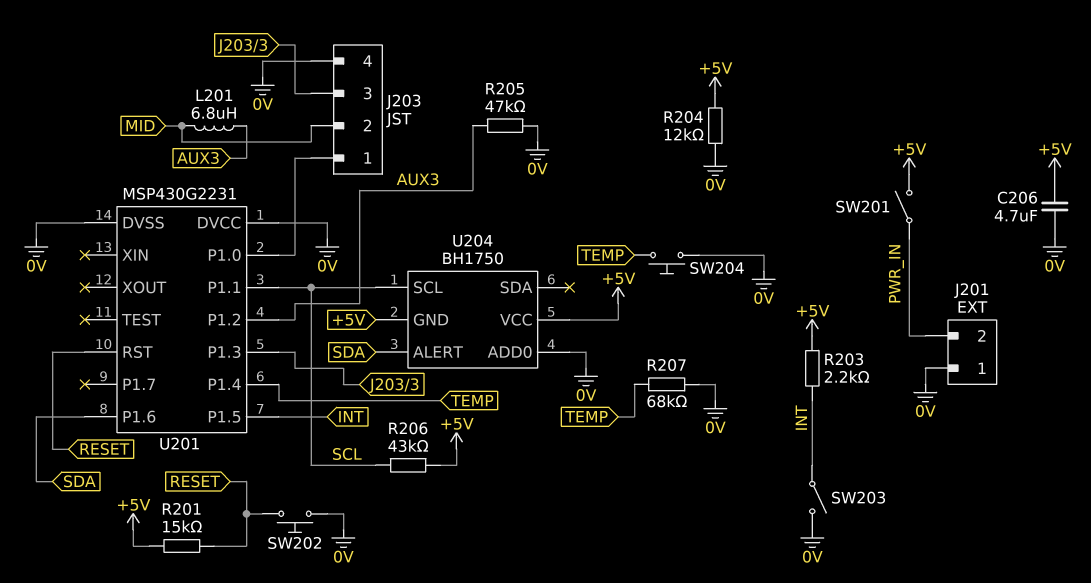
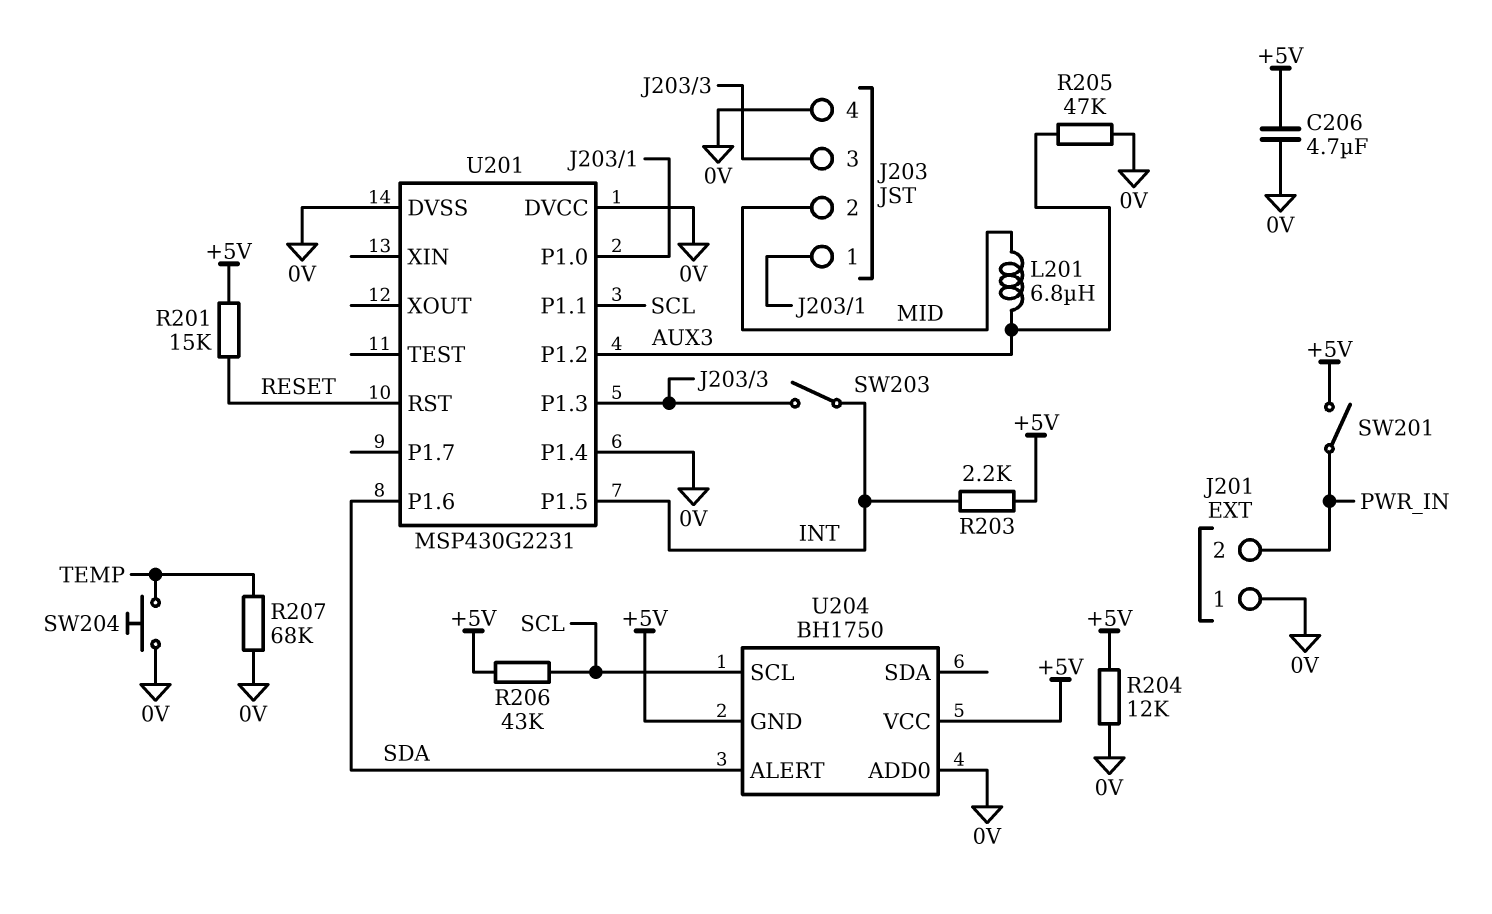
SW202: button (0V, RESET) -> none
SW203: switch (0V, INT) -> switch (INT, J203/3)
U201 pin P1.4: TEMP -> 0V

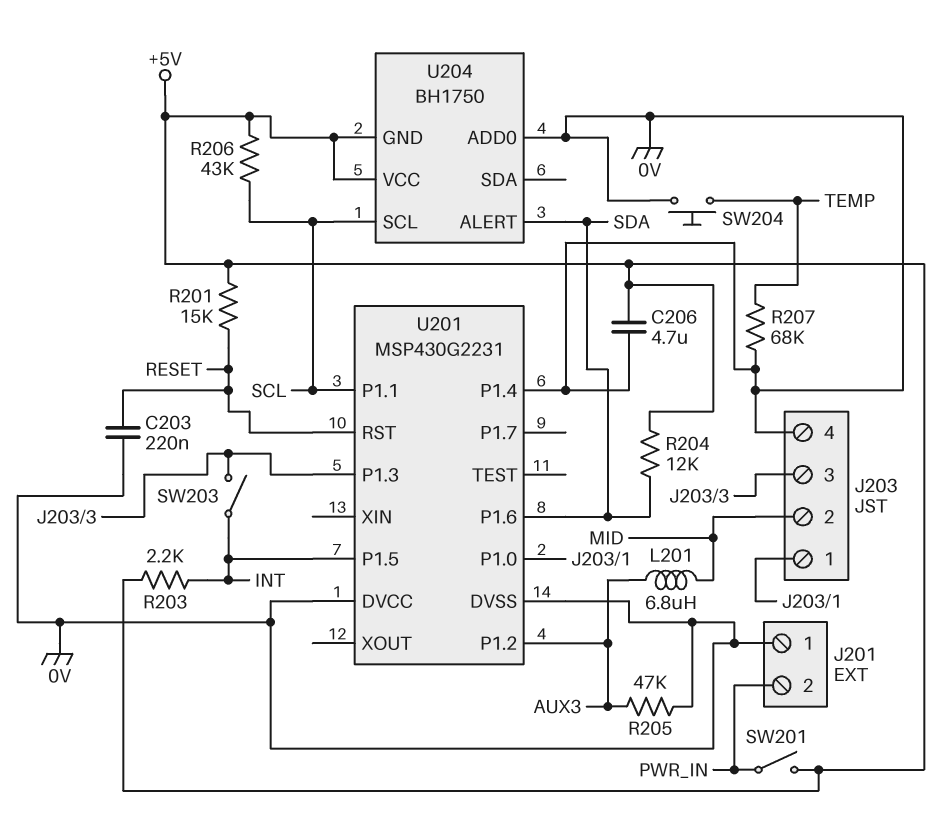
C203: none -> 220nF (0V, RESET)
R204: 12k (+5V, 0V) -> 12k (+5V, SDA)

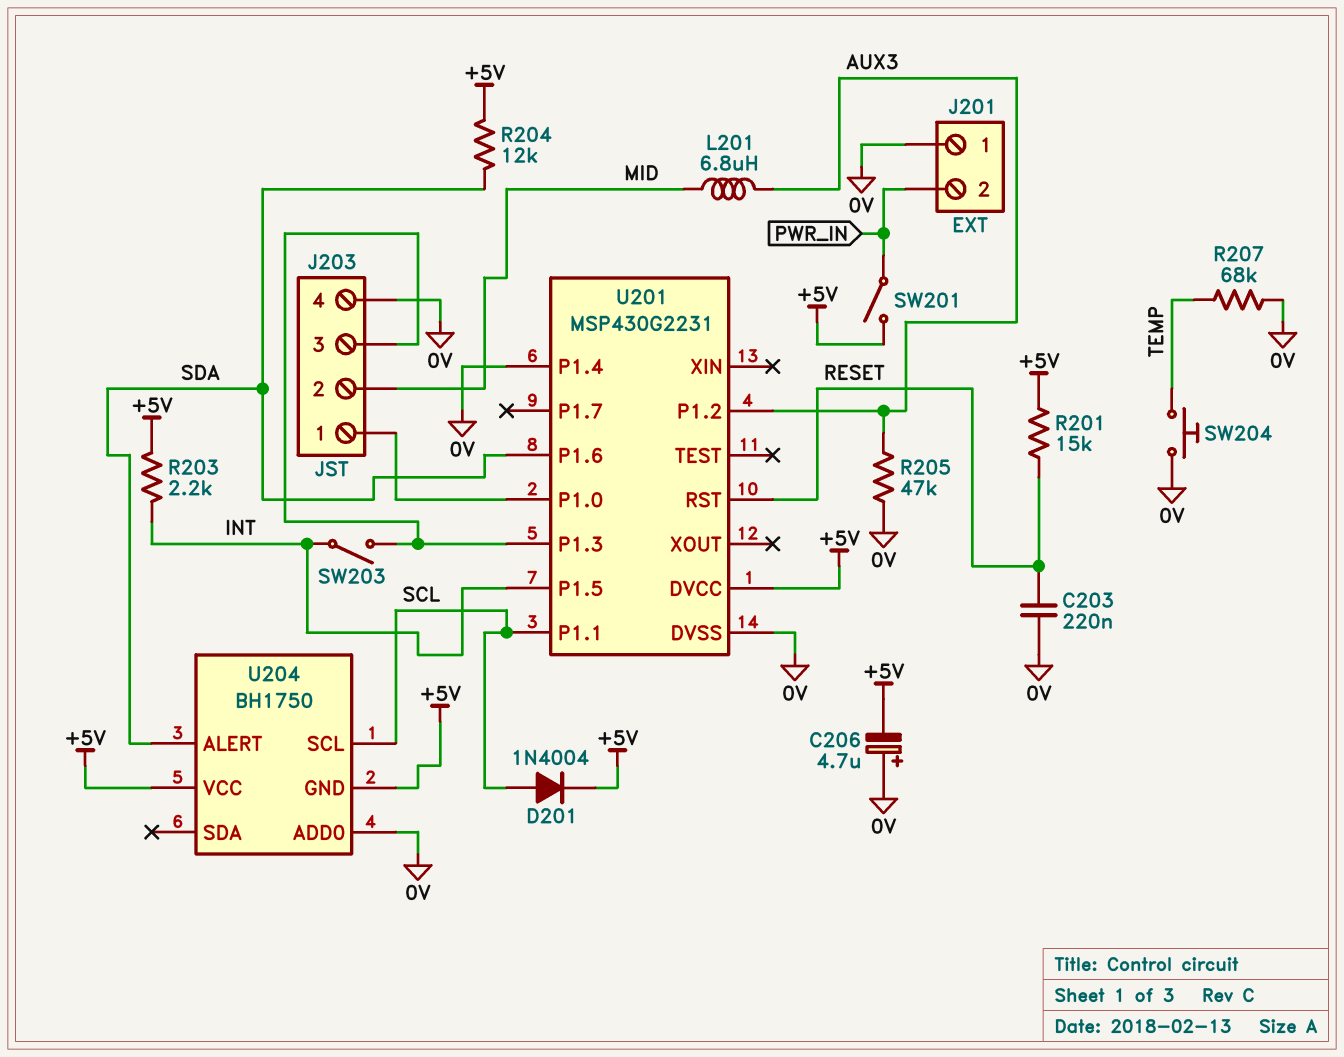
C206: 4.7uF (+5V, 0V) -> 4.7uF (plus 0V, minus +5V)
D201: none -> diode 1N4004 (A SCL, K +5V)
R206: 43k (+5V, SCL) -> none
U201 pin DVCC: 0V -> +5V

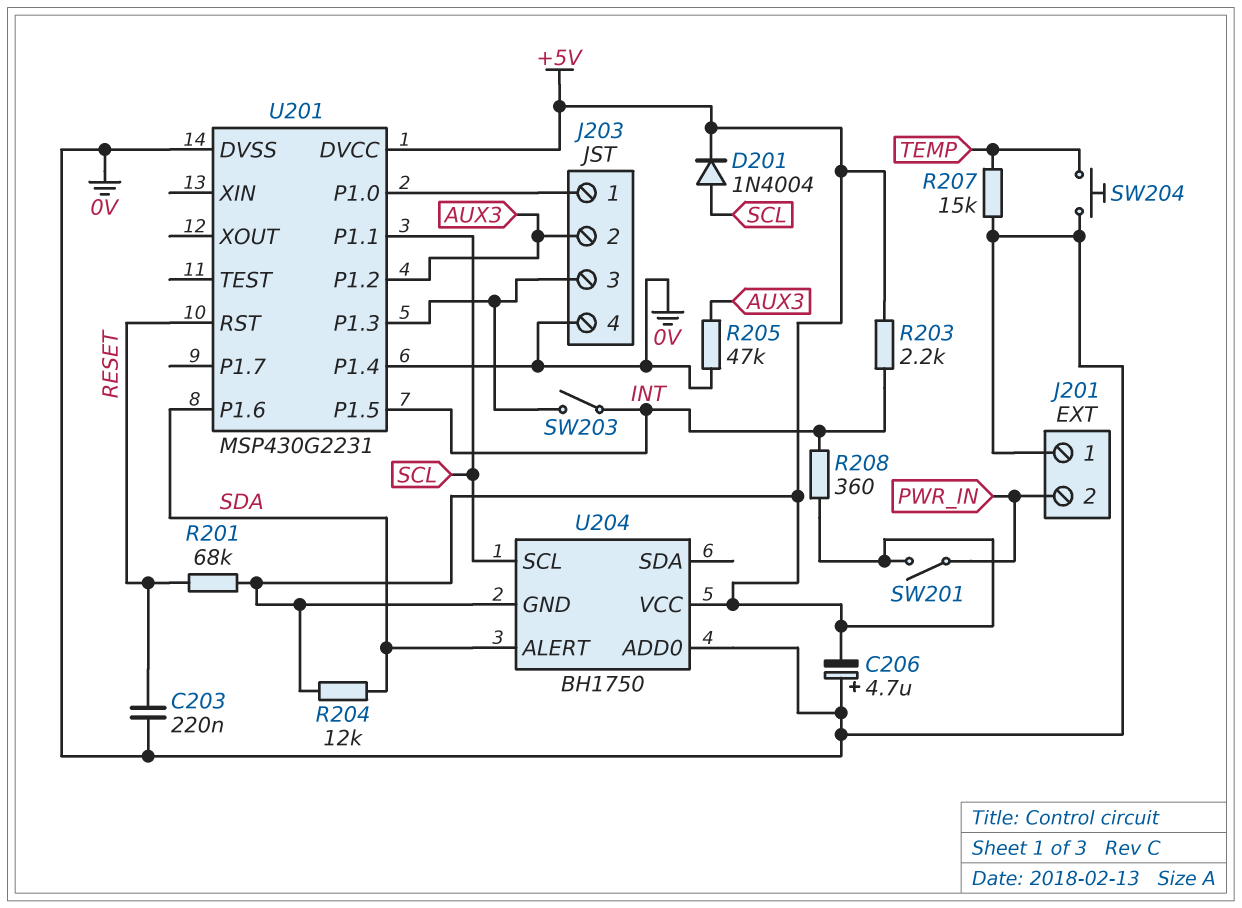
J203 pin 2: MID -> AUX3
L201: 6.8uH (AUX3, MID) -> none
R201: 15k (+5V, RESET) -> 68k (+5V, RESET)
R207: 68k (0V, TEMP) -> 15k (0V, TEMP)
R208: none -> 360 (+5V, INT)

